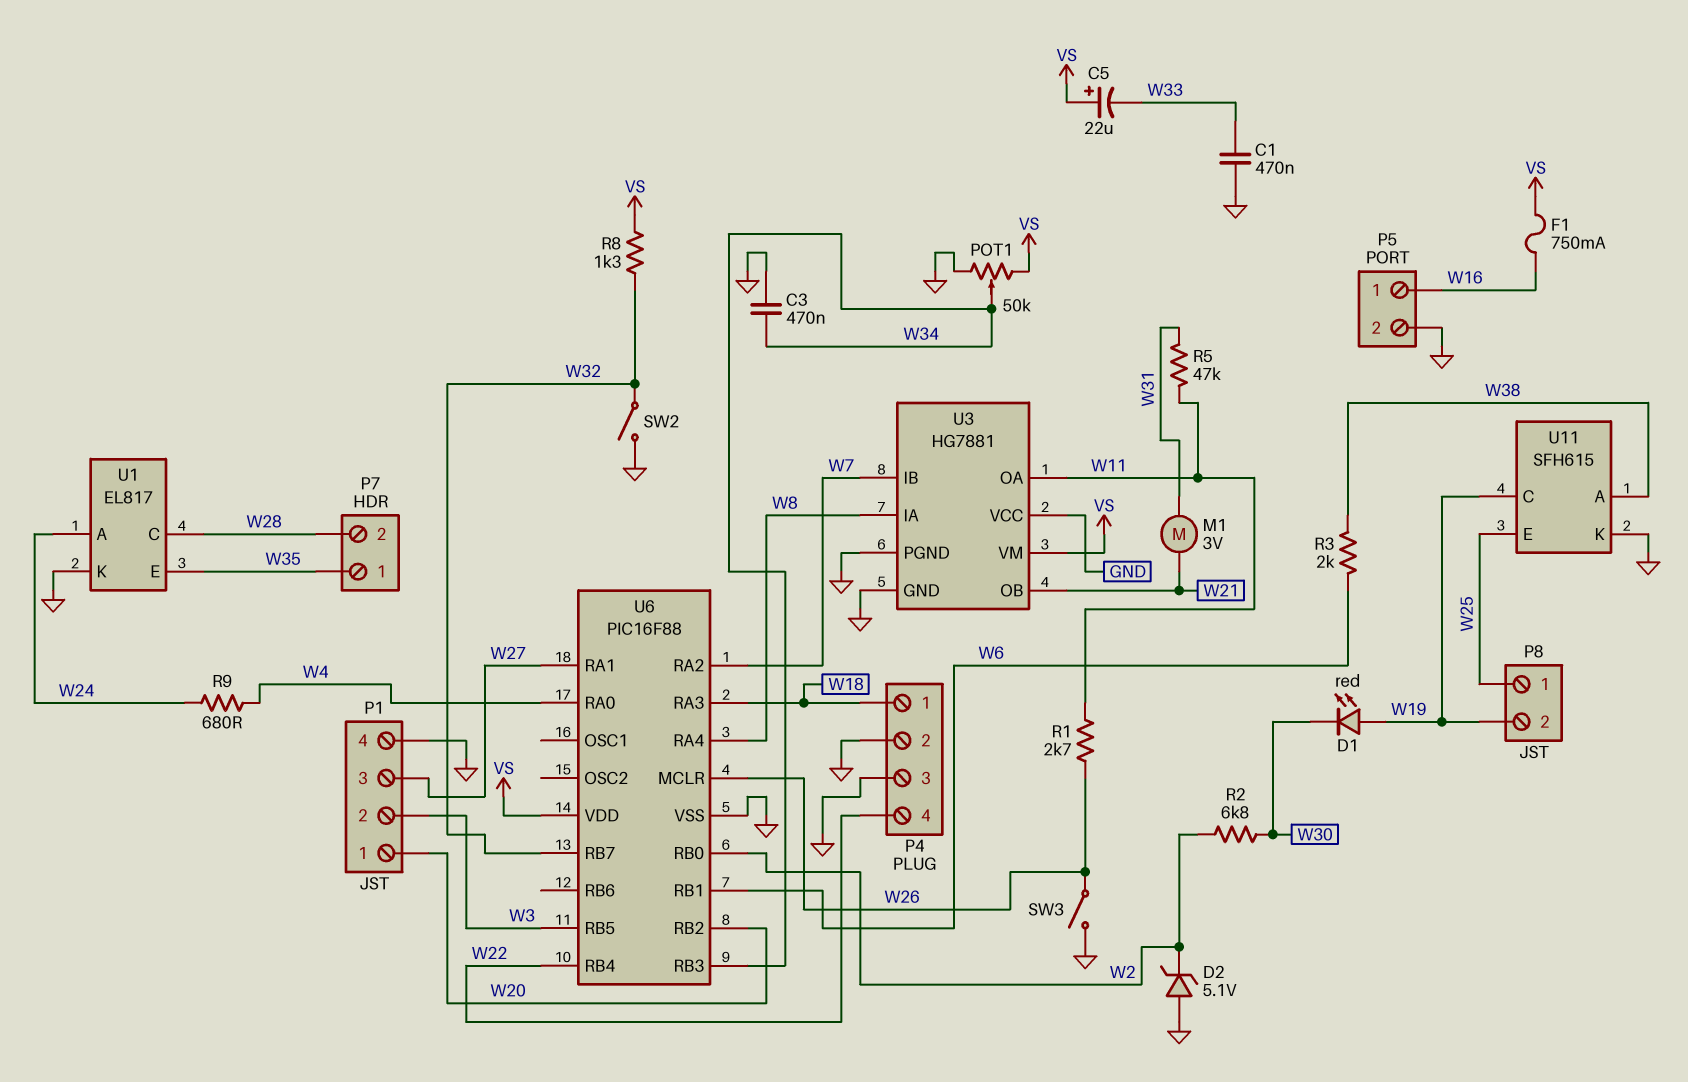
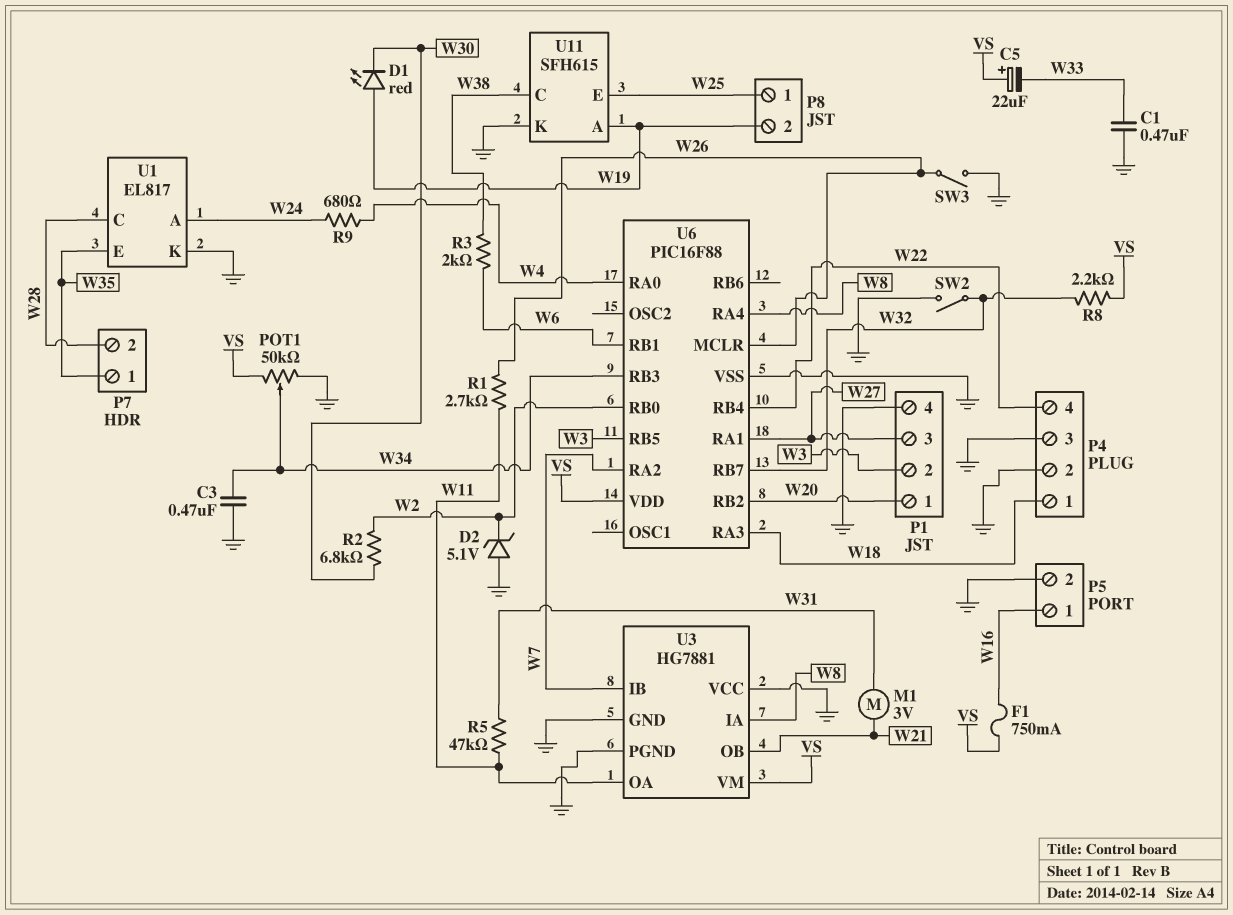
R8: 1.3k (VS, W32) -> 2.2k (VS, W32)
U11 pin A: W38 -> W19
U11 pin C: W19 -> W38

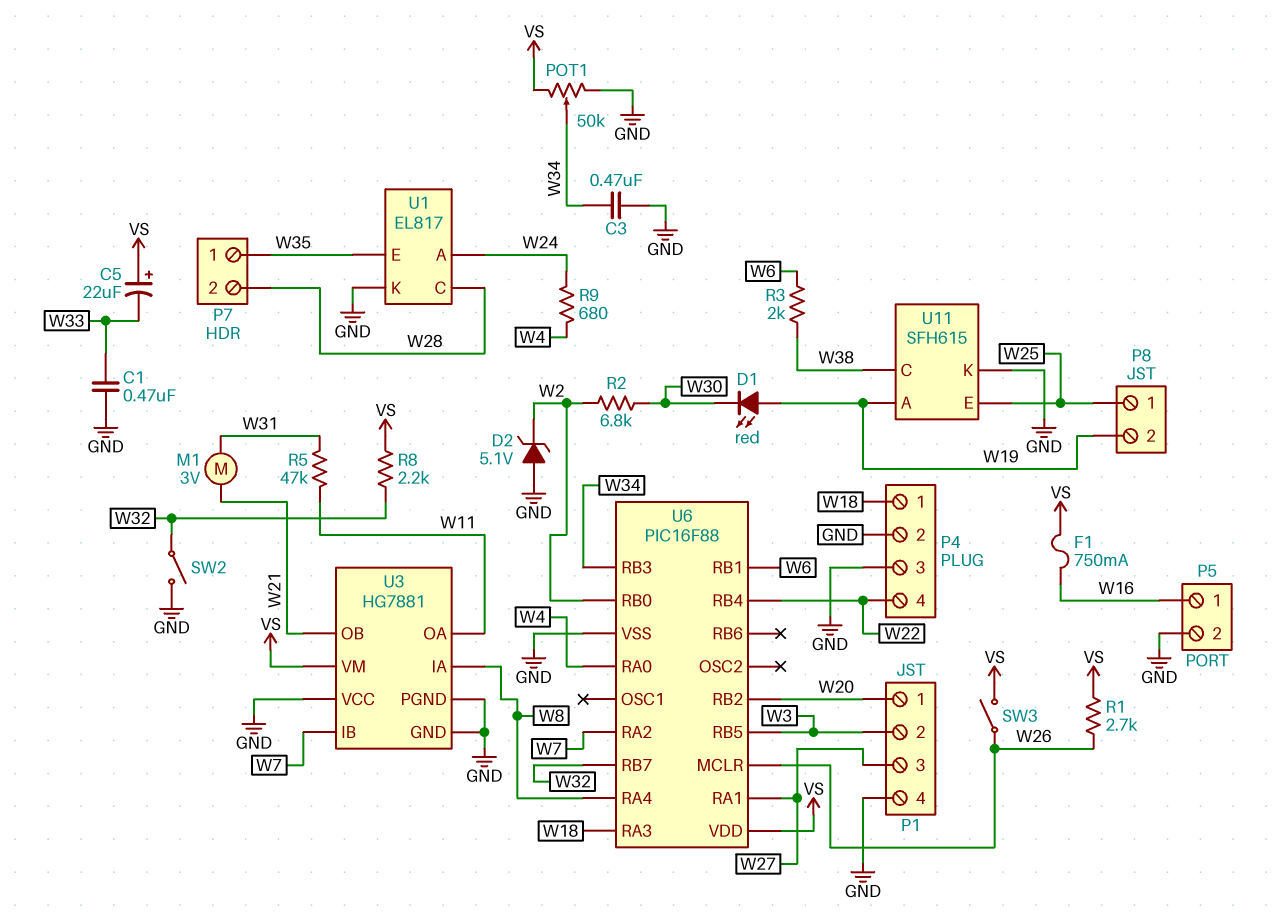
R1: 2.7k (W11, W26) -> 2.7k (VS, W26)
SW3: switch (GND, W26) -> switch (VS, W26)

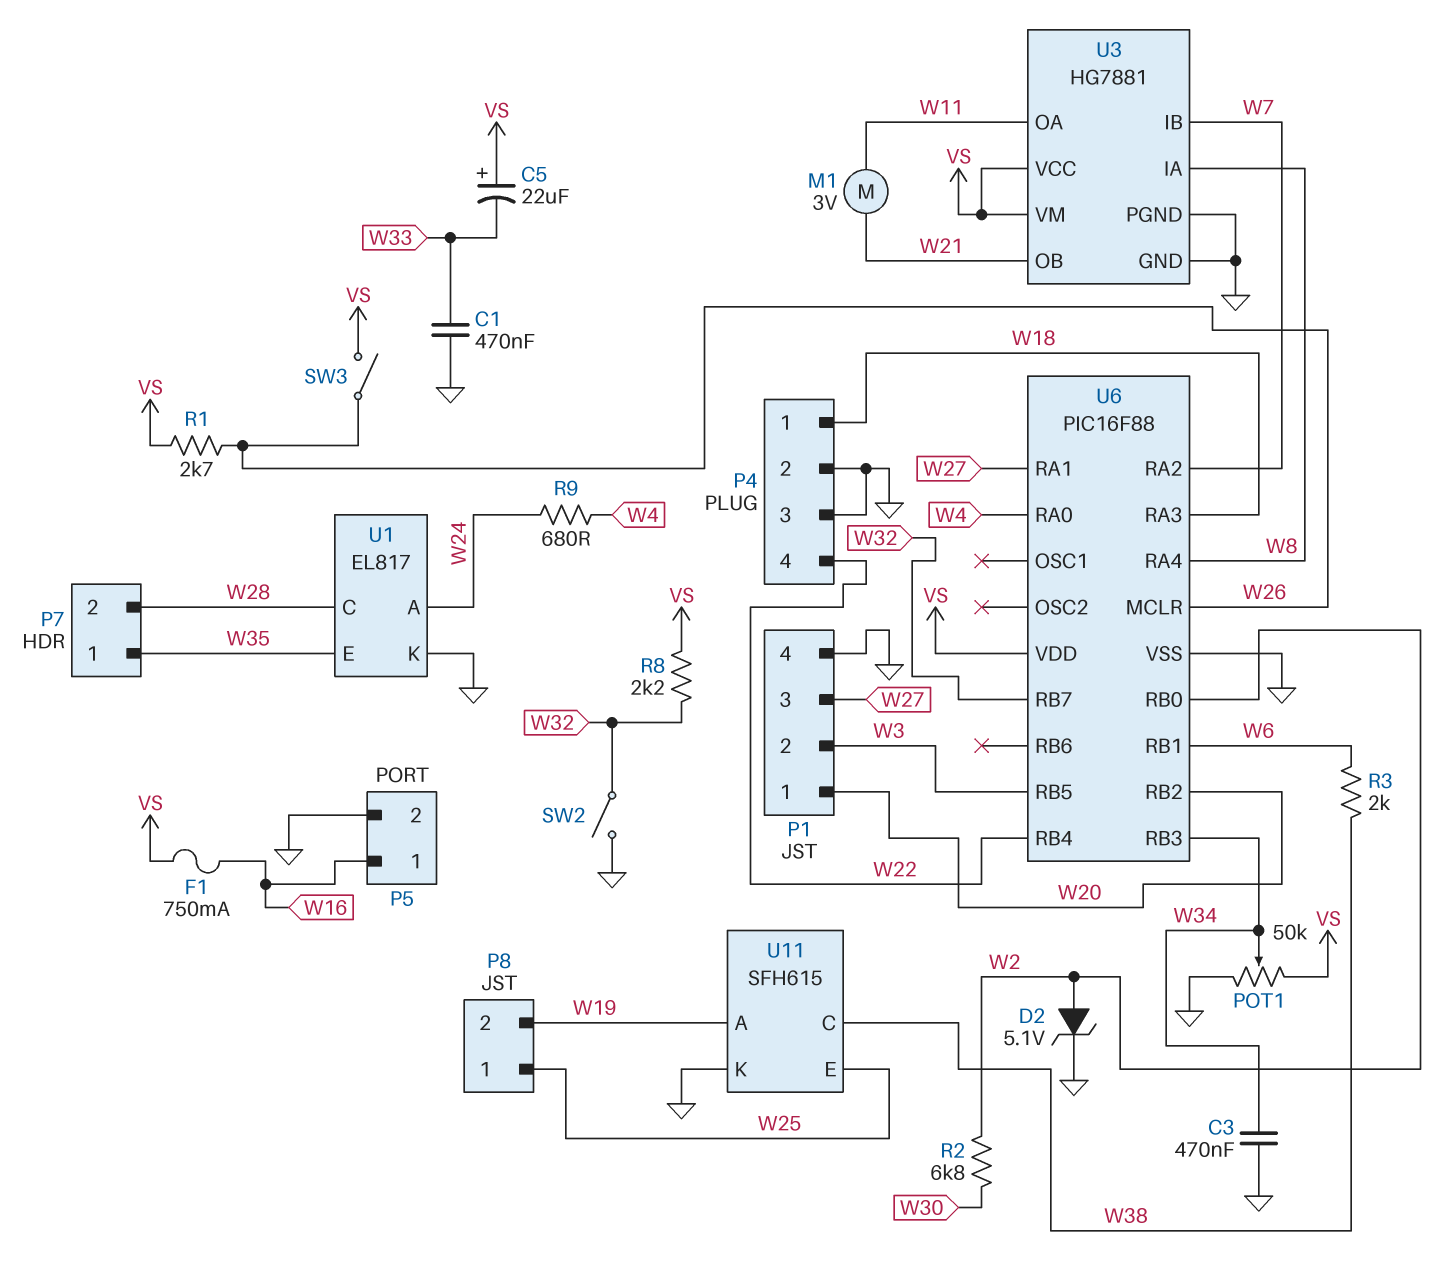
D1: LED red (A W19, K W30) -> none
D2: zener 5.1V (A GND, K W2) -> zener 5.1V (A W2, K GND)
M1: motor 3V (W21, W31) -> motor 3V (W11, W21)
R5: 47k (W11, W31) -> none
U3 pin VCC: GND -> VS

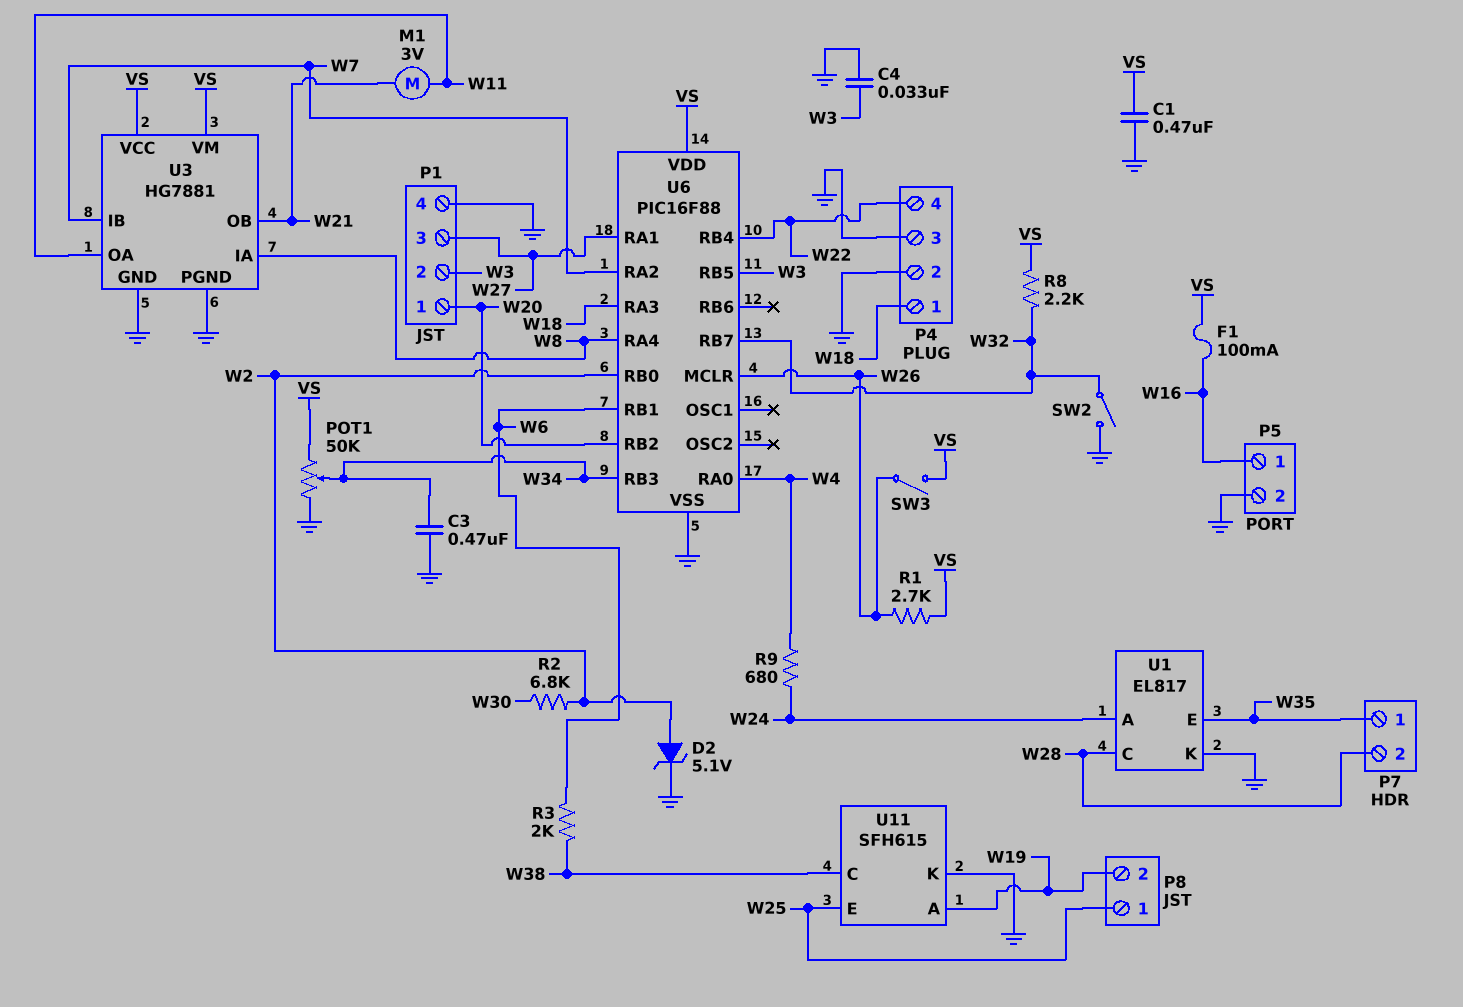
C1: 470nF (GND, W33) -> 470nF (GND, VS)
C4: none -> 33nF (GND, W3)
C5: 22uF (plus VS, minus W33) -> none
F1: 750mA (VS, W16) -> 100mA (VS, W16)

